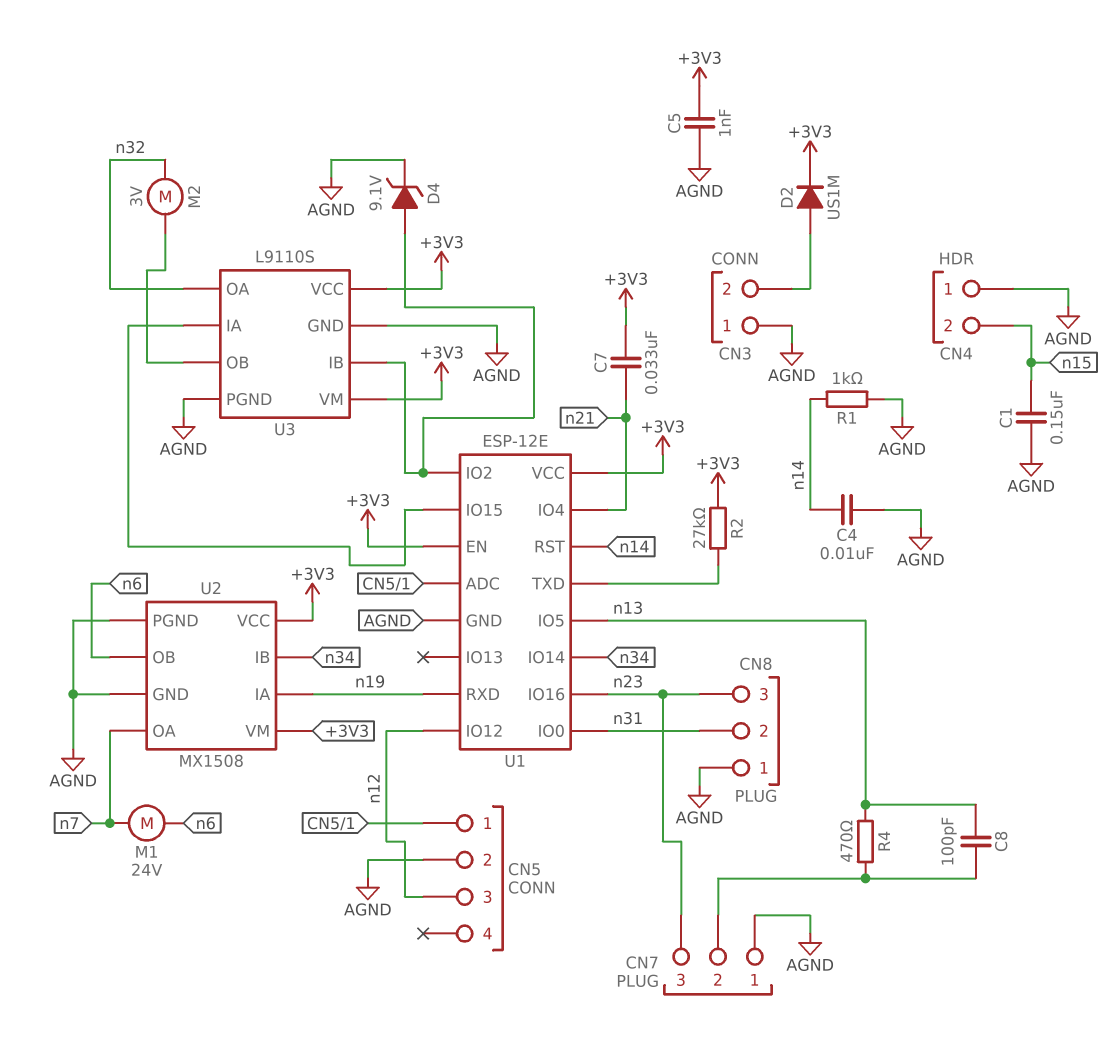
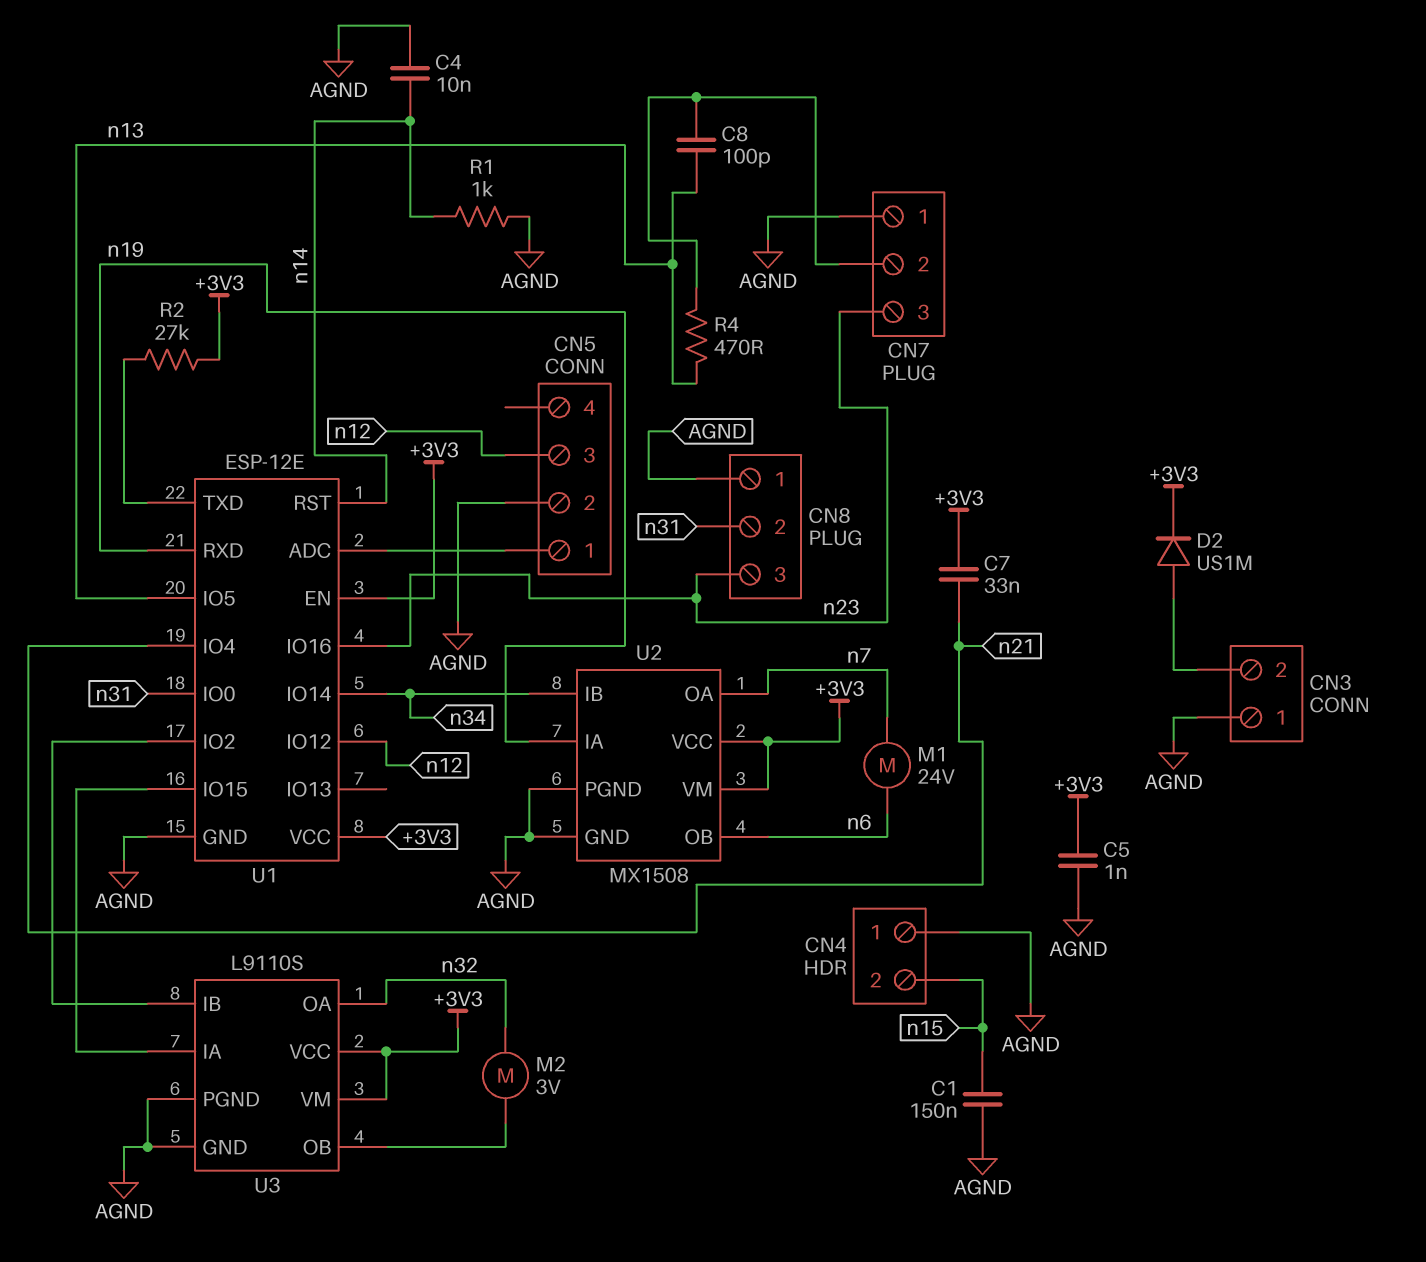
D4: zener 9.1V (A U1/IO2, K AGND) -> none

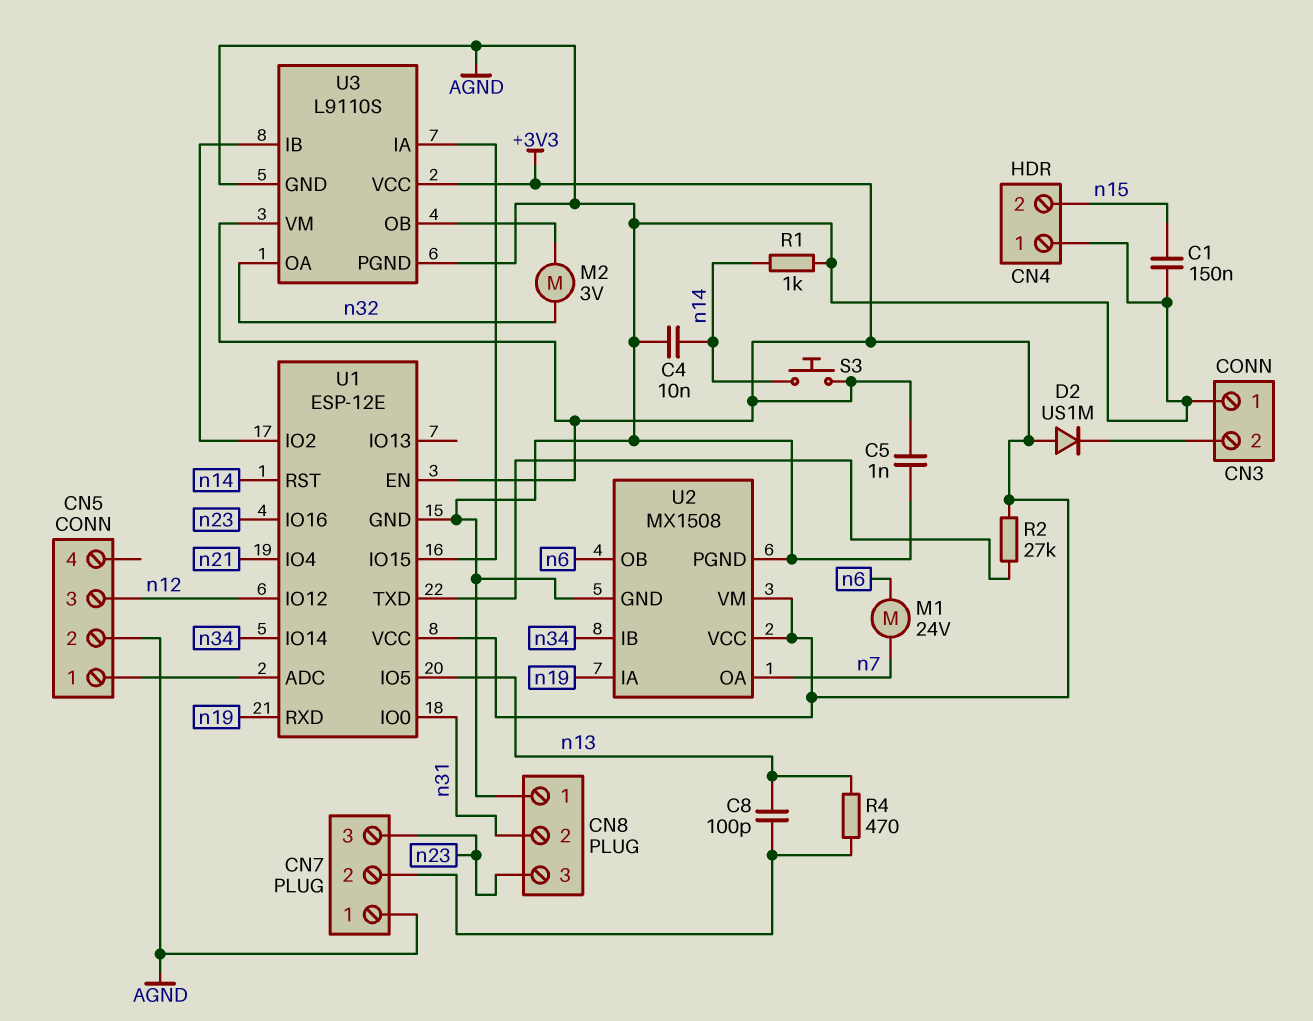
C7: 33nF (+3V3, n21) -> none
D2: diode US1M (A CN3/2, K +3V3) -> diode US1M (A +3V3, K CN3/2)
S3: none -> button (+3V3, n14)

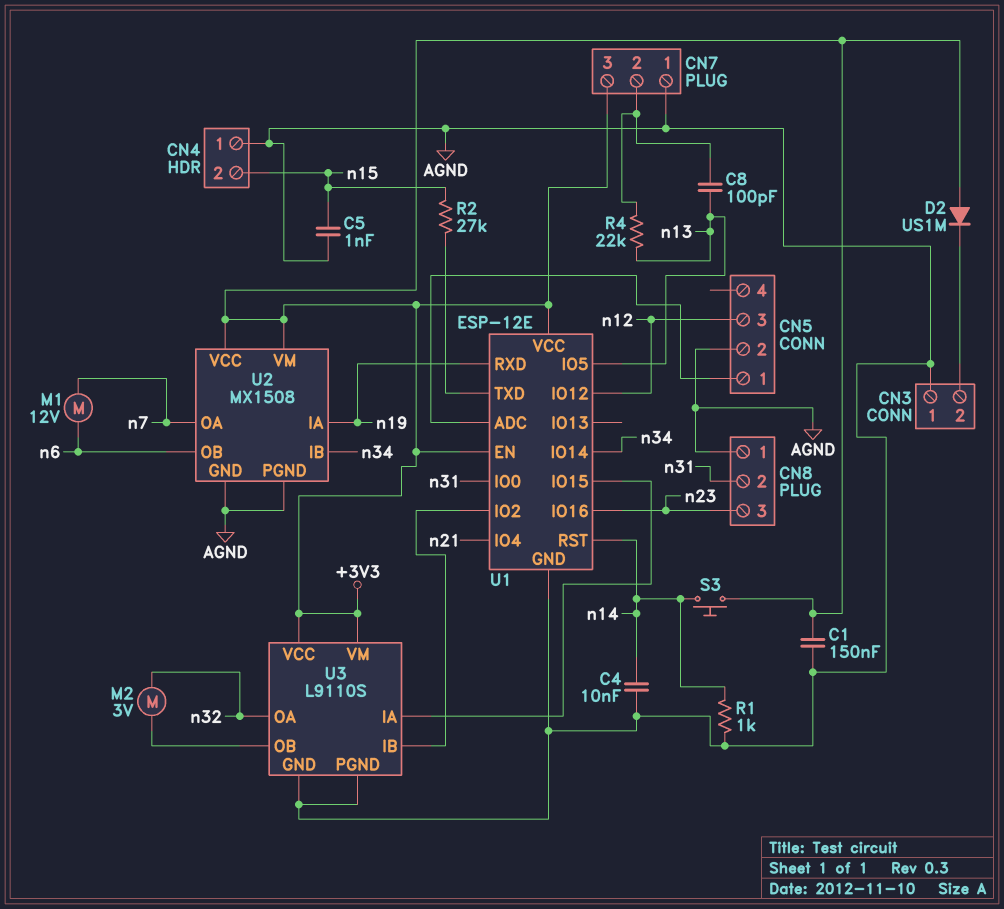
C1: 150nF (AGND, n15) -> 150nF (+3V3, AGND)
C5: 1nF (+3V3, AGND) -> 1nF (AGND, n15)
CN7 pin 3: n23 -> +3V3
M1: motor 24V (n6, n7) -> motor 12V (n6, n7)
R2: 27k (+3V3, U1/TXD) -> 27k (U1/TXD, n15)
R4: 470 (CN7/2, n13) -> 22k (CN7/2, n13)

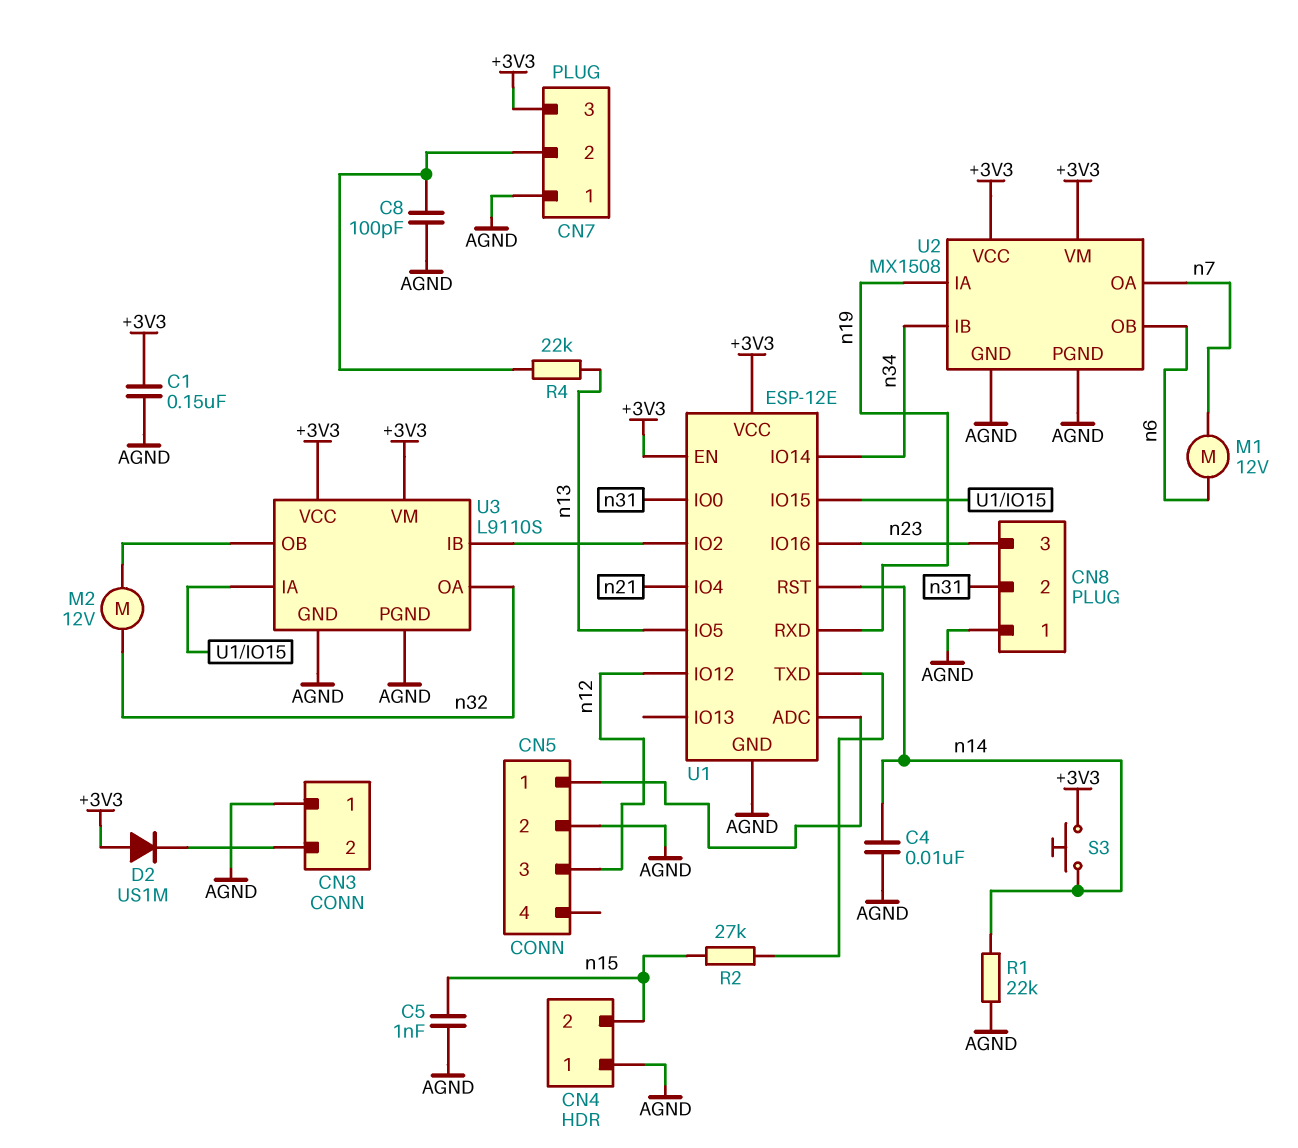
C8: 100pF (CN7/2, n13) -> 100pF (AGND, CN7/2)
M2: motor 3V (U3/OB, n32) -> motor 12V (U3/OB, n32)
R1: 1k (AGND, n14) -> 22k (AGND, n14)

